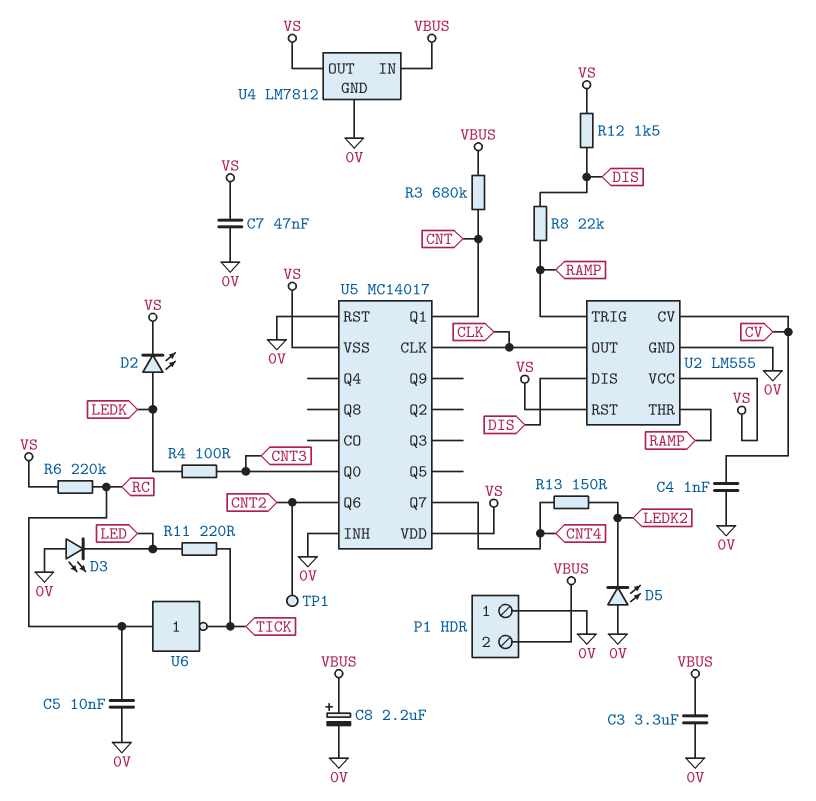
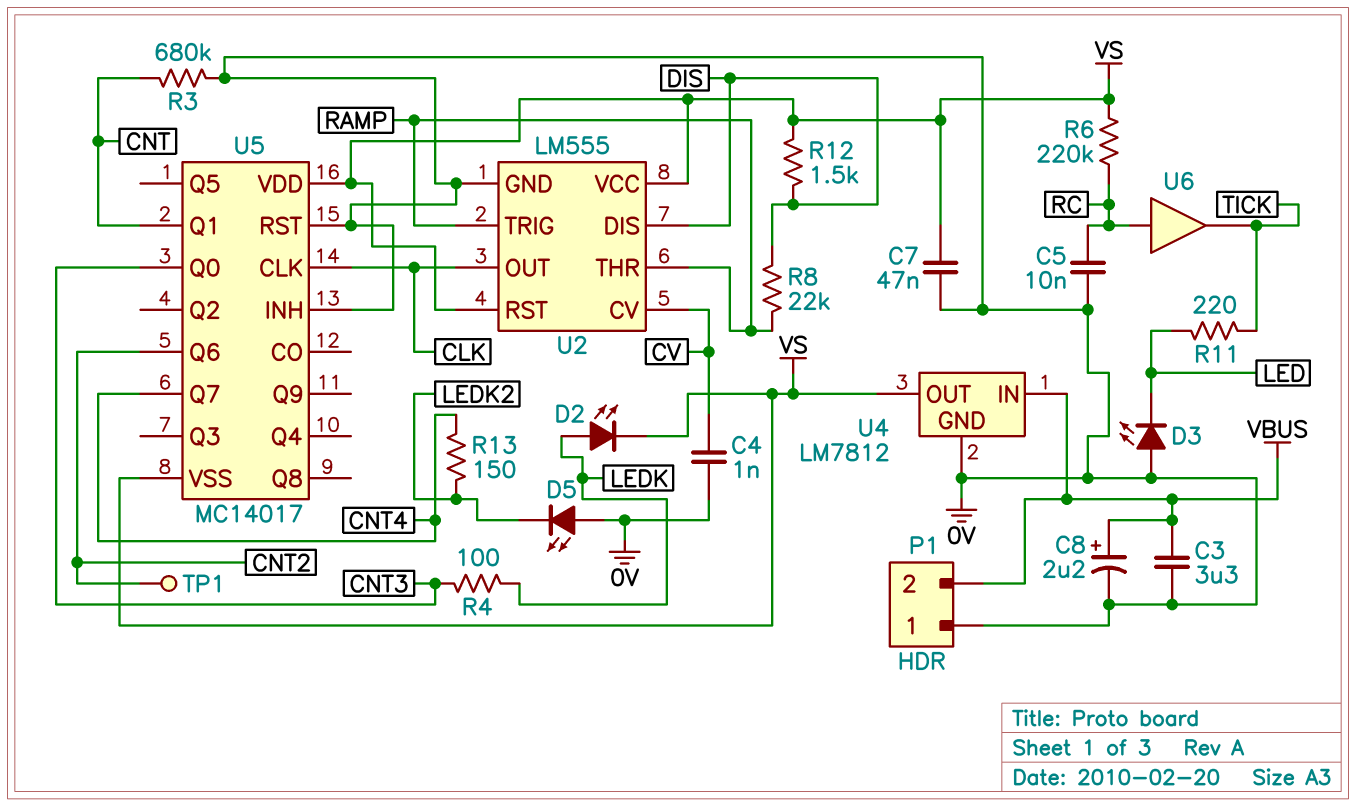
R3: 680k (CNT, VBUS) -> 680k (0V, CNT)
U6: NOT (in RC, out TICK) -> buffer (in RC, out TICK)

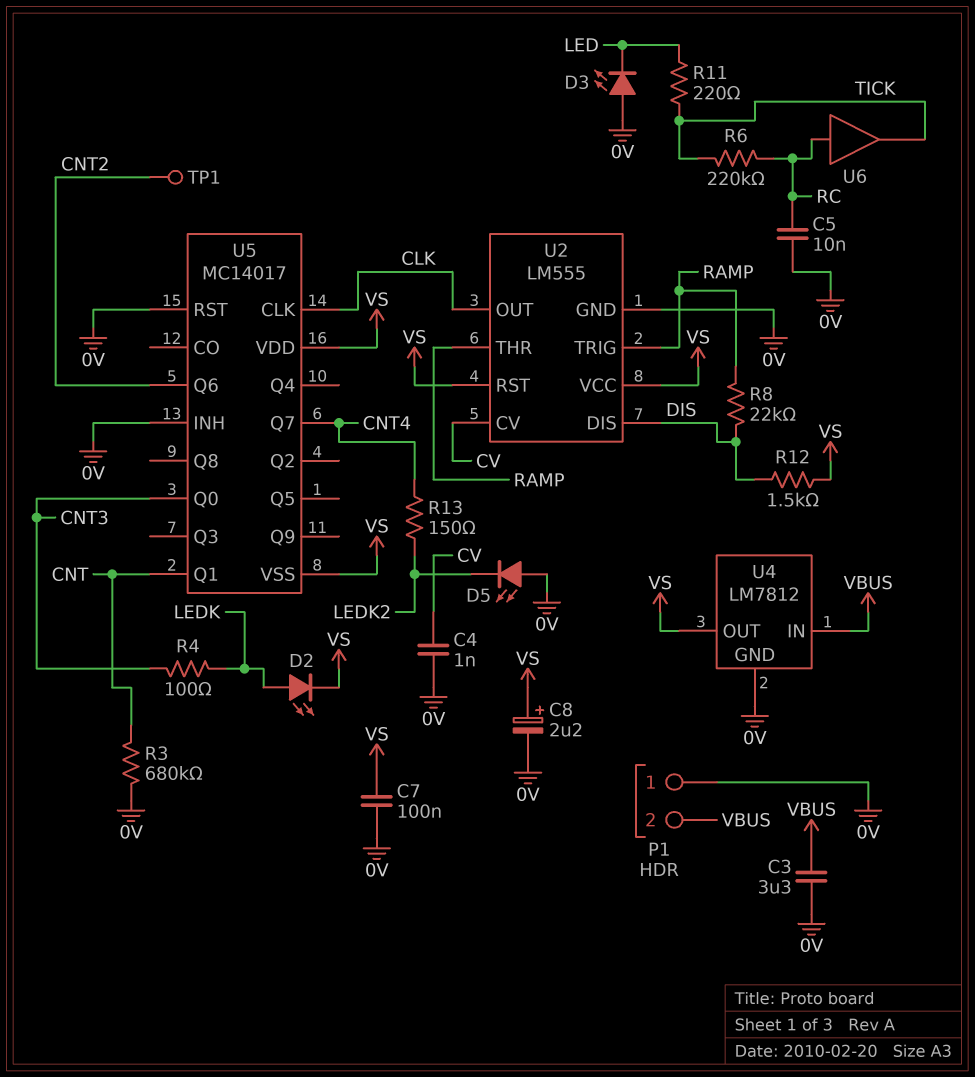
C7: 47nF (0V, VS) -> 100nF (0V, VS)
C8: 2.2uF (plus VBUS, minus 0V) -> 2.2uF (plus VS, minus 0V)
R6: 220k (RC, VS) -> 220k (RC, TICK)

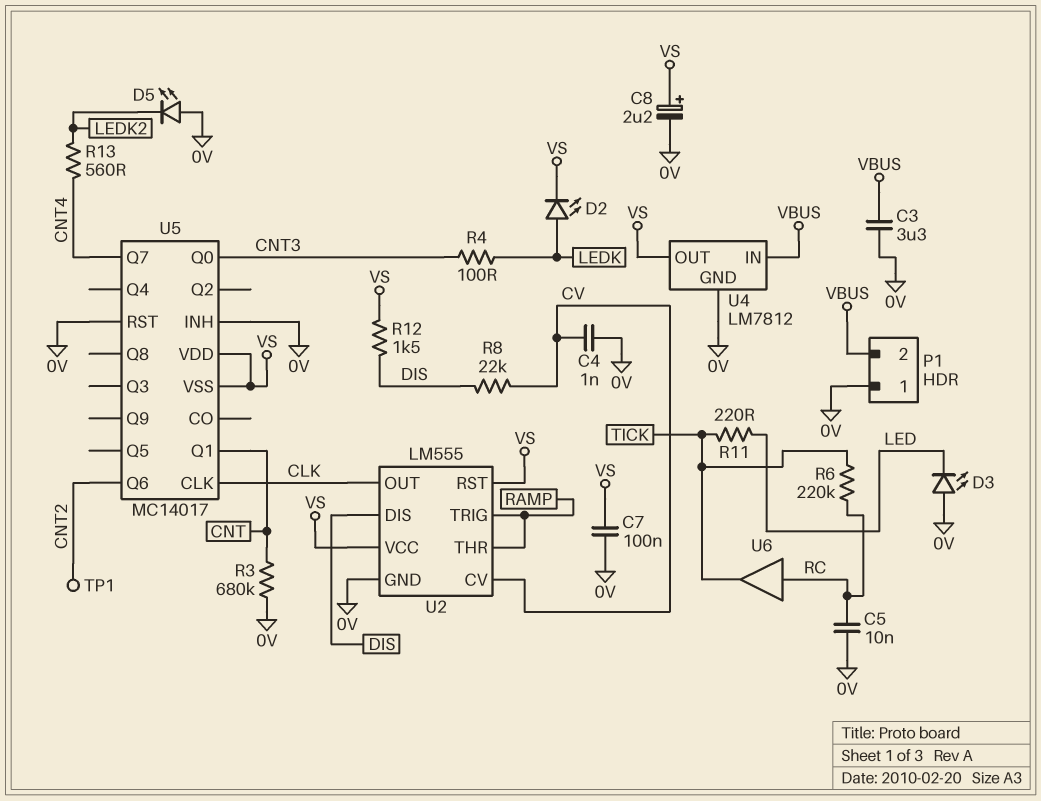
R8: 22k (DIS, RAMP) -> 22k (CV, DIS)
R13: 150 (CNT4, LEDK2) -> 560 (CNT4, LEDK2)

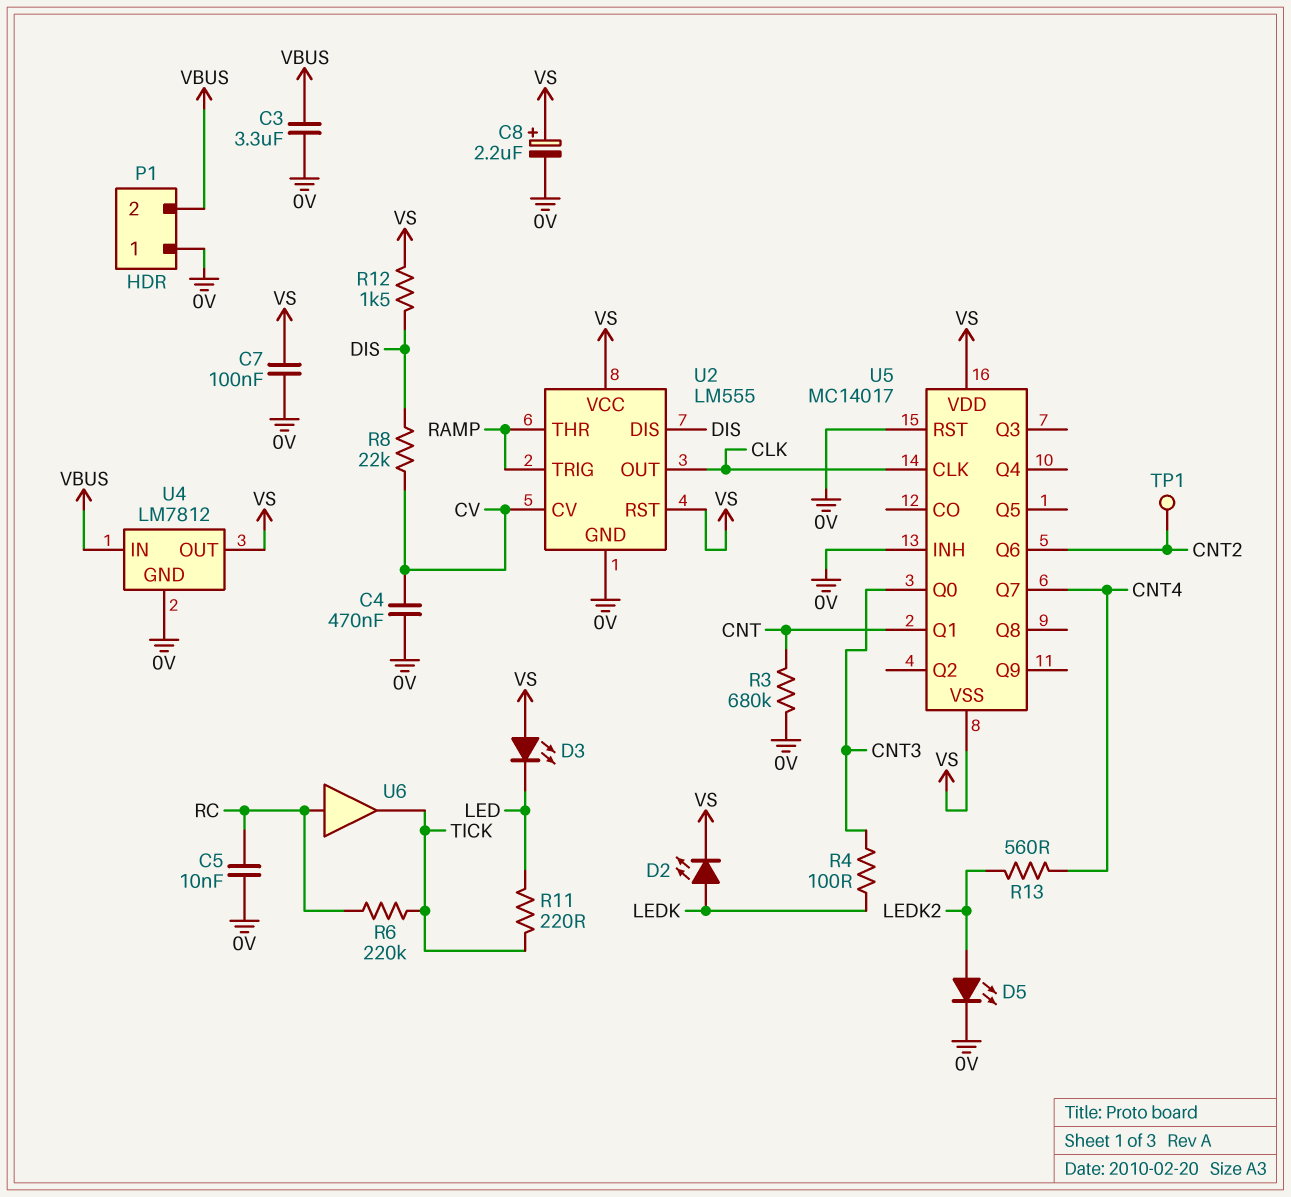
C4: 1nF (0V, CV) -> 470nF (0V, CV)
D3: LED (A 0V, K LED) -> LED (A VS, K LED)
D5: LED (A 0V, K LEDK2) -> LED (A LEDK2, K 0V)

